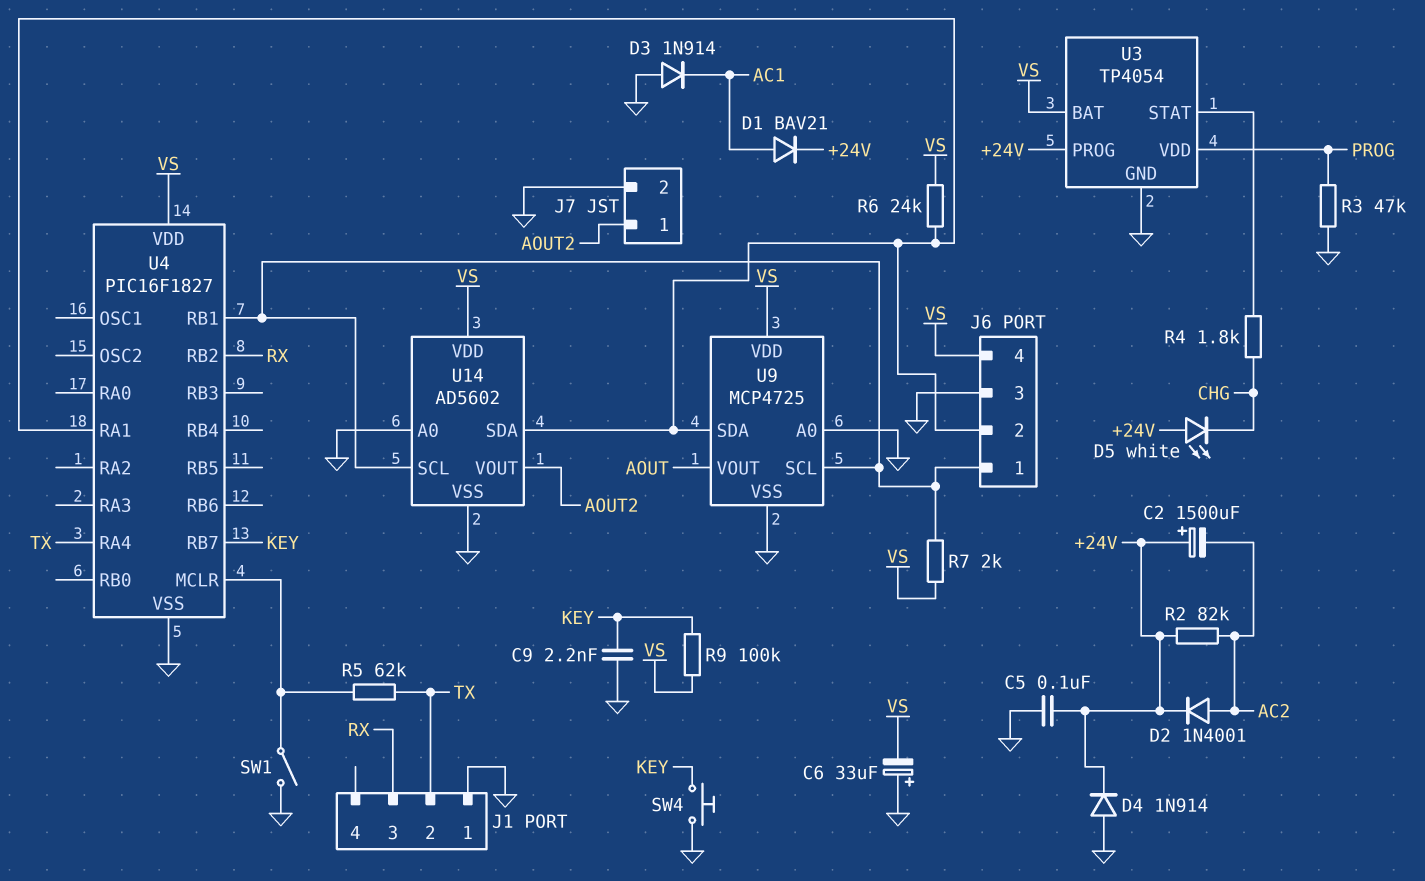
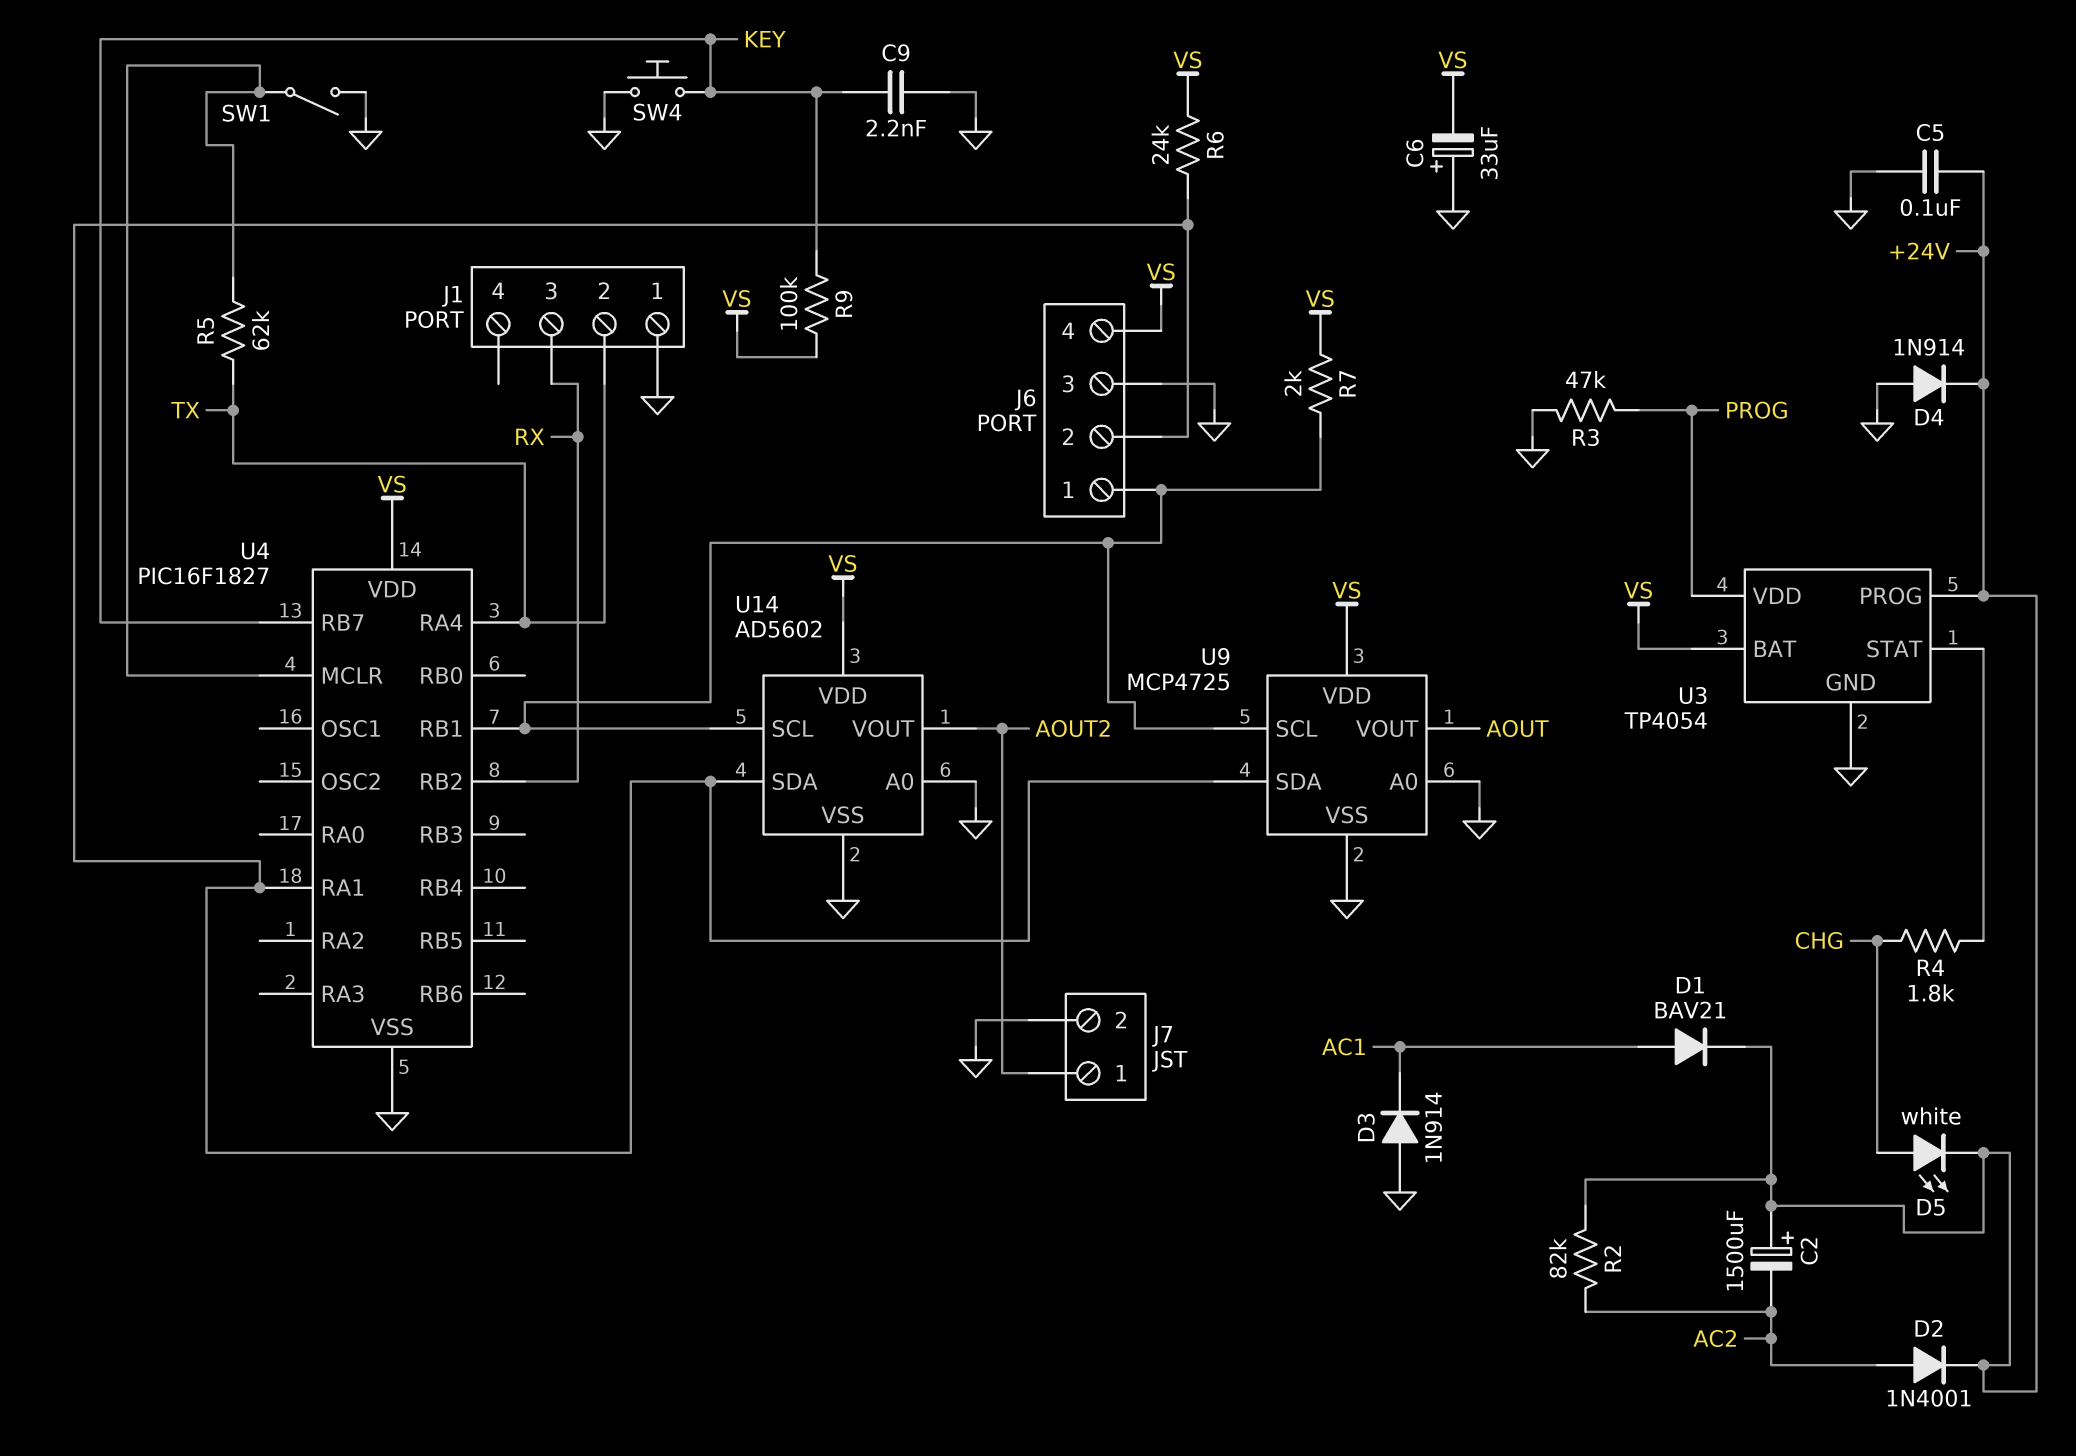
D5: LED white (A +24V, K CHG) -> LED white (A CHG, K +24V)

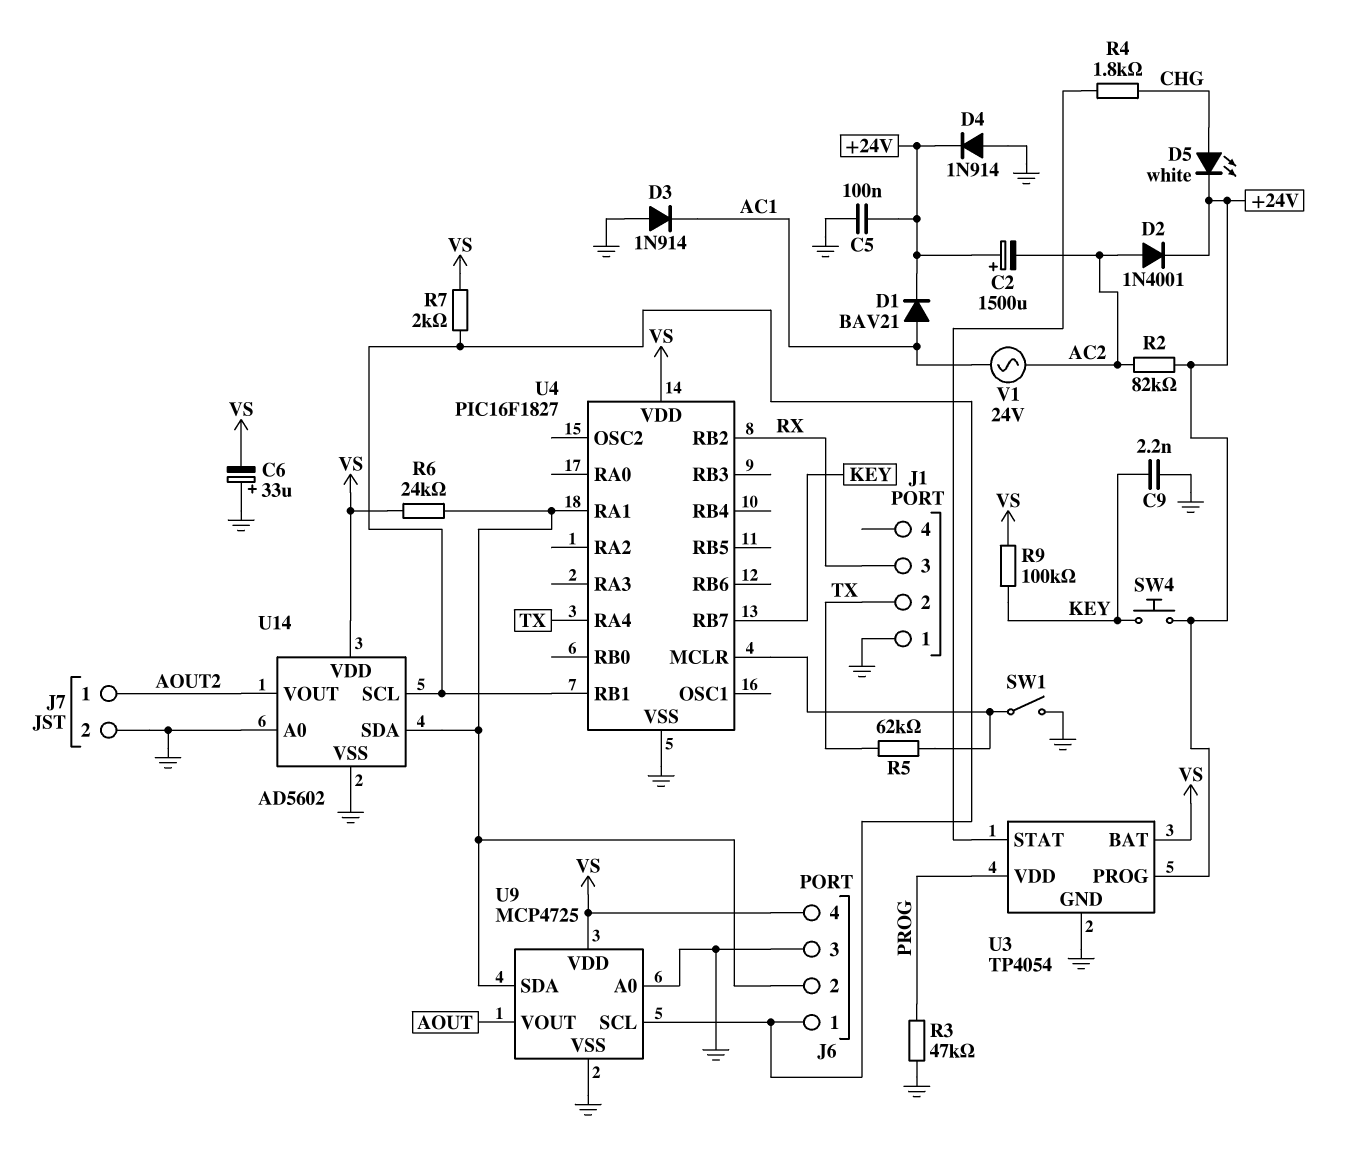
SW4: button (GND, KEY) -> button (+24V, KEY)
V1: none -> AC 24V (AC1, AC2)

